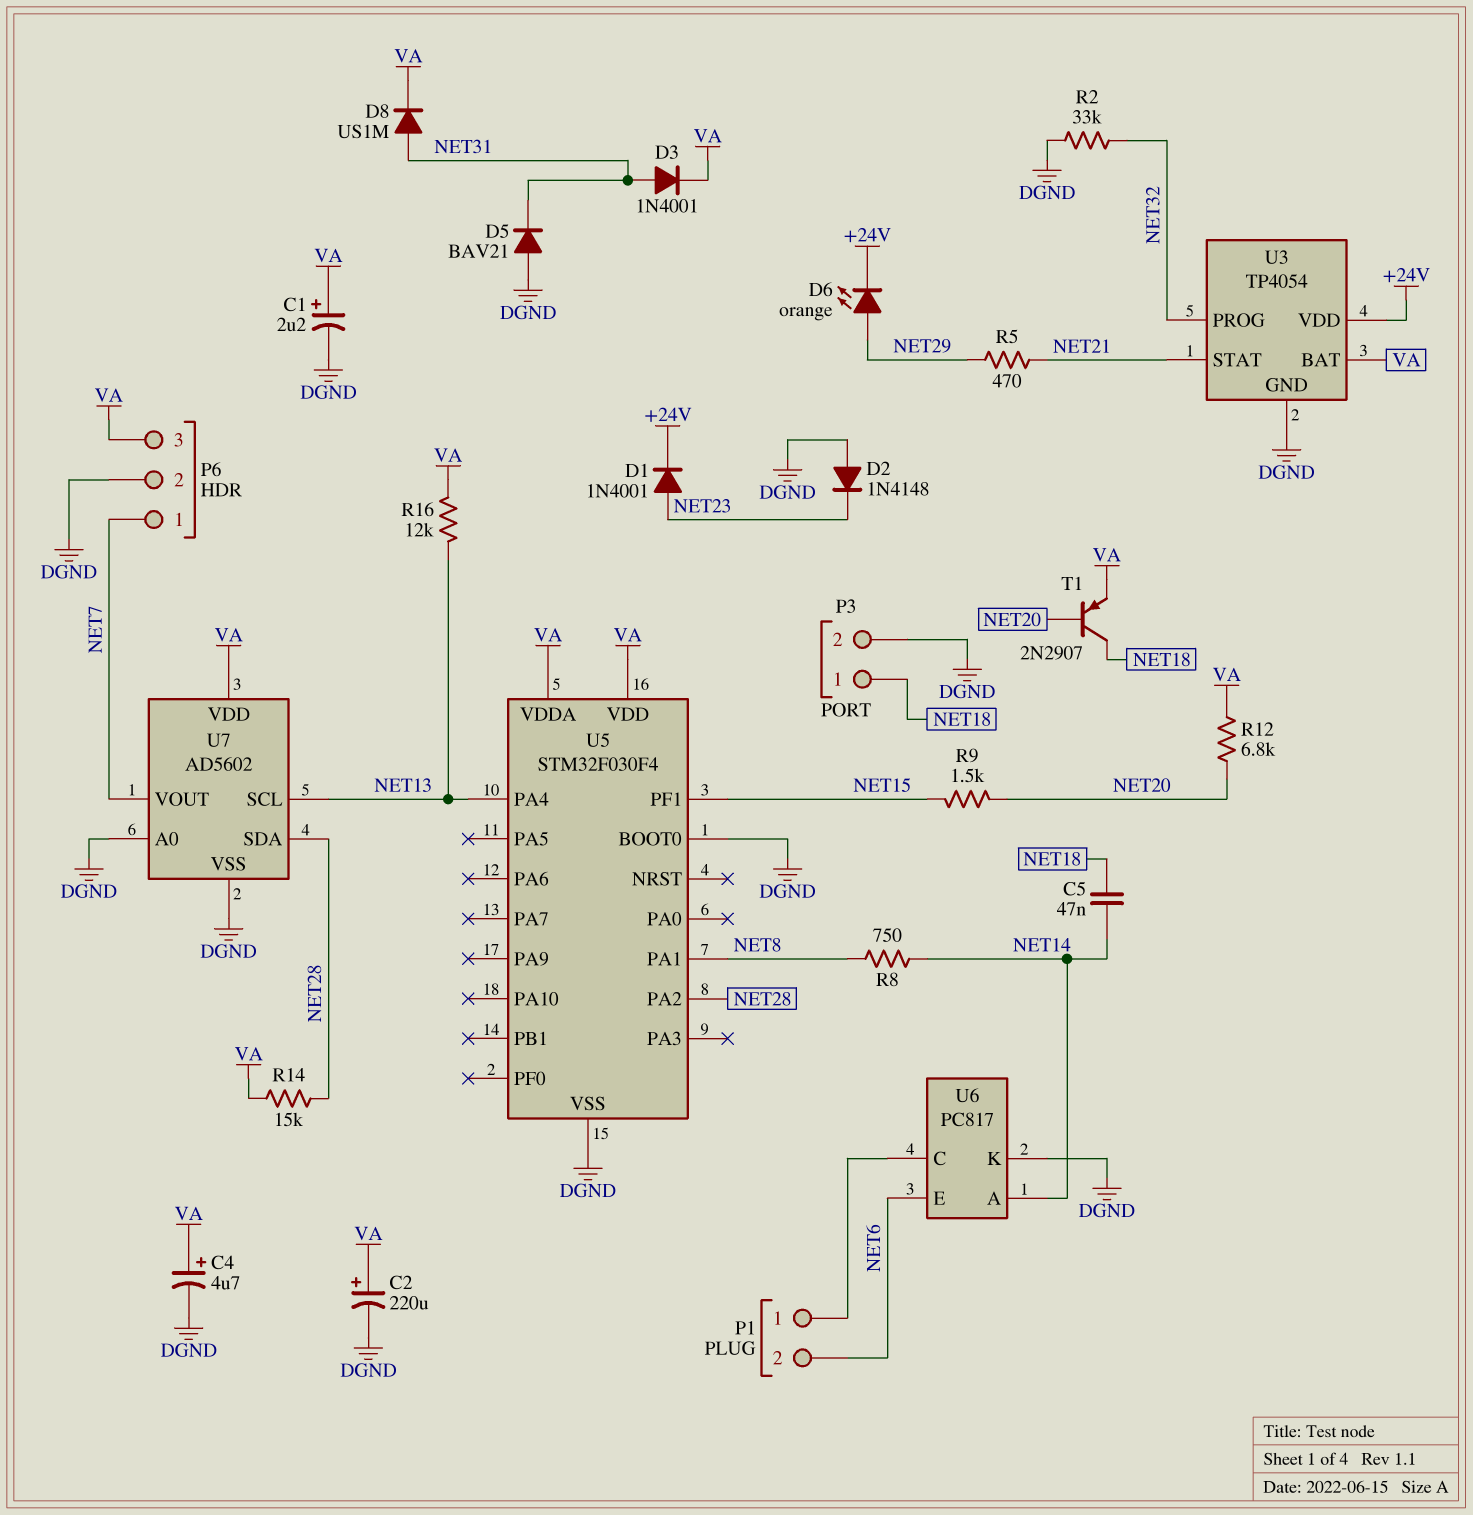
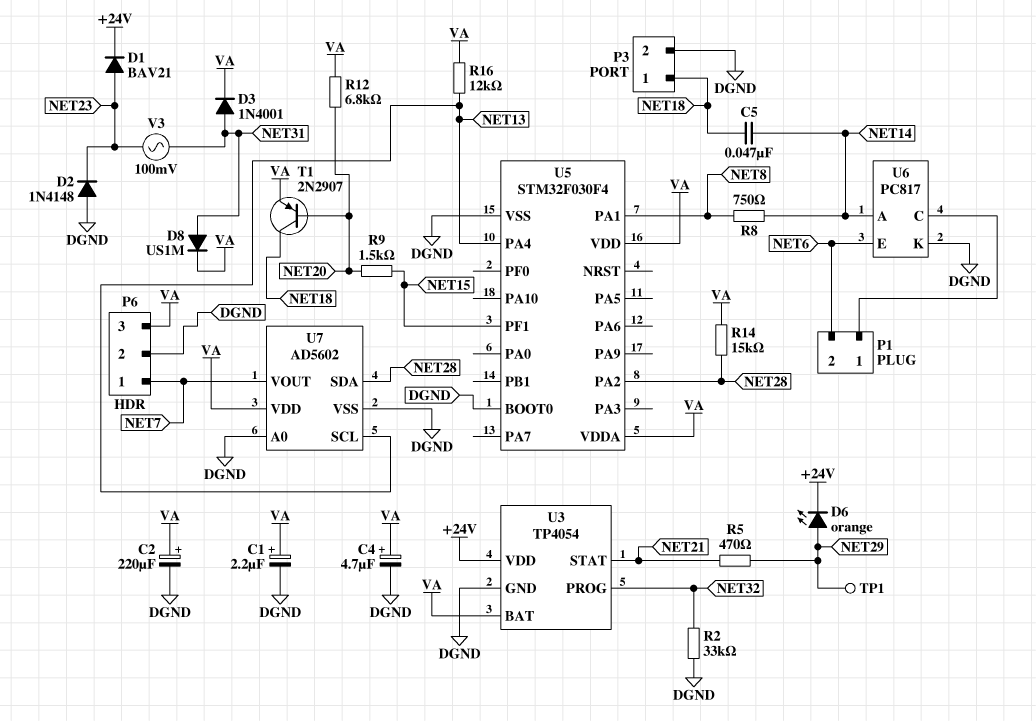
D1: diode 1N4001 (A NET23, K +24V) -> diode BAV21 (A NET23, K +24V)
D5: diode BAV21 (A DGND, K NET31) -> none
TP1: none -> test point (NET29)
V3: none -> AC 100mV (NET23, NET31)

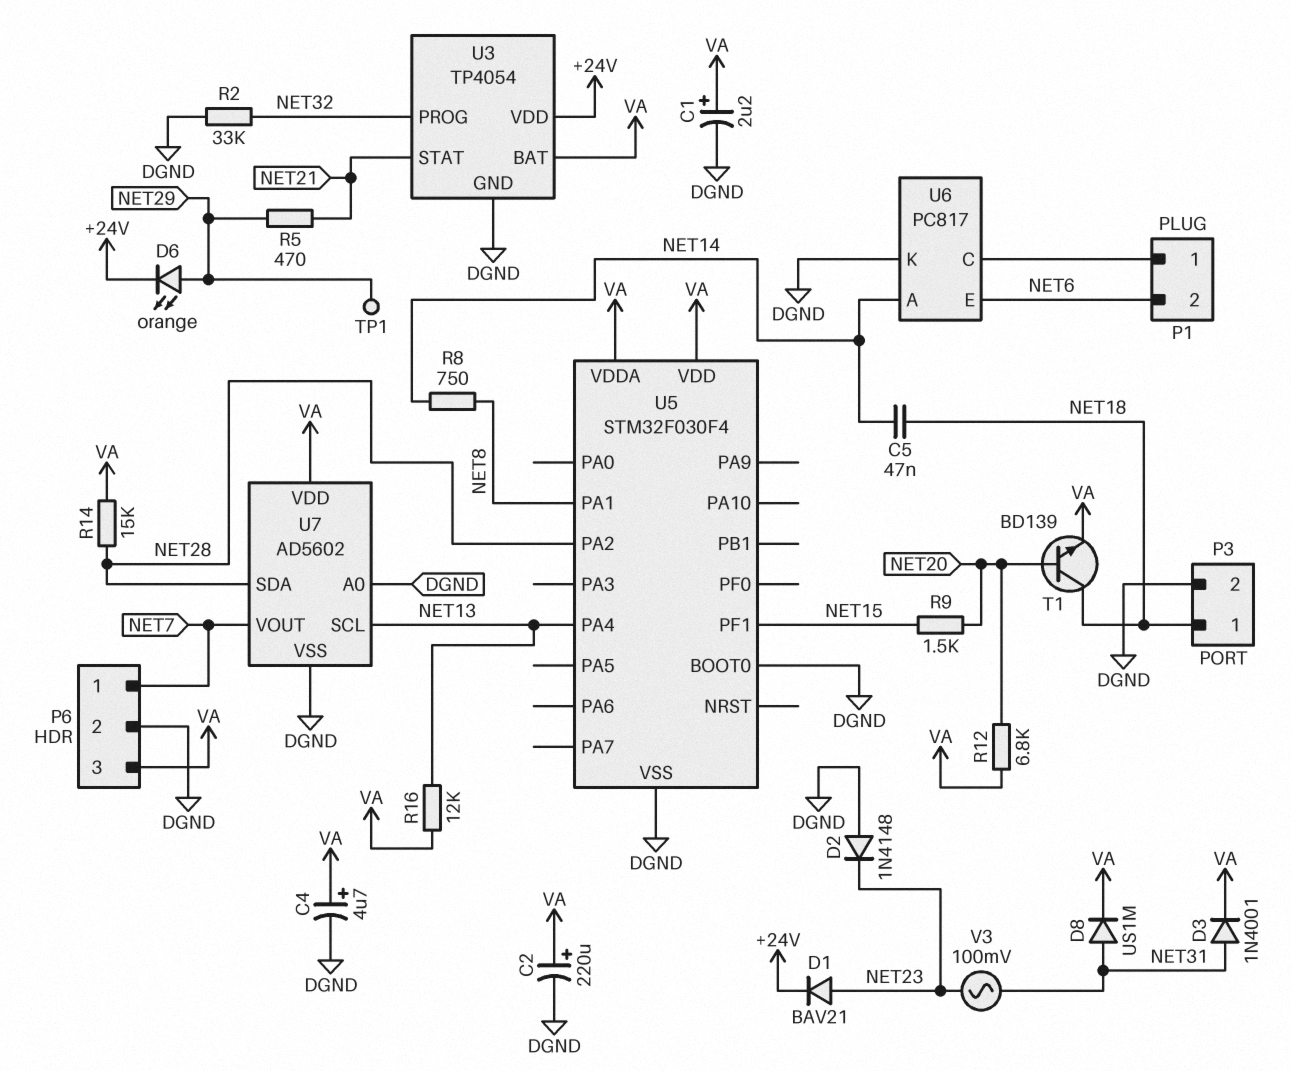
T1: PNP 2N2907 (B NET20, C NET18, E VA) -> NPN BD139 (B NET20, C NET18, E VA)

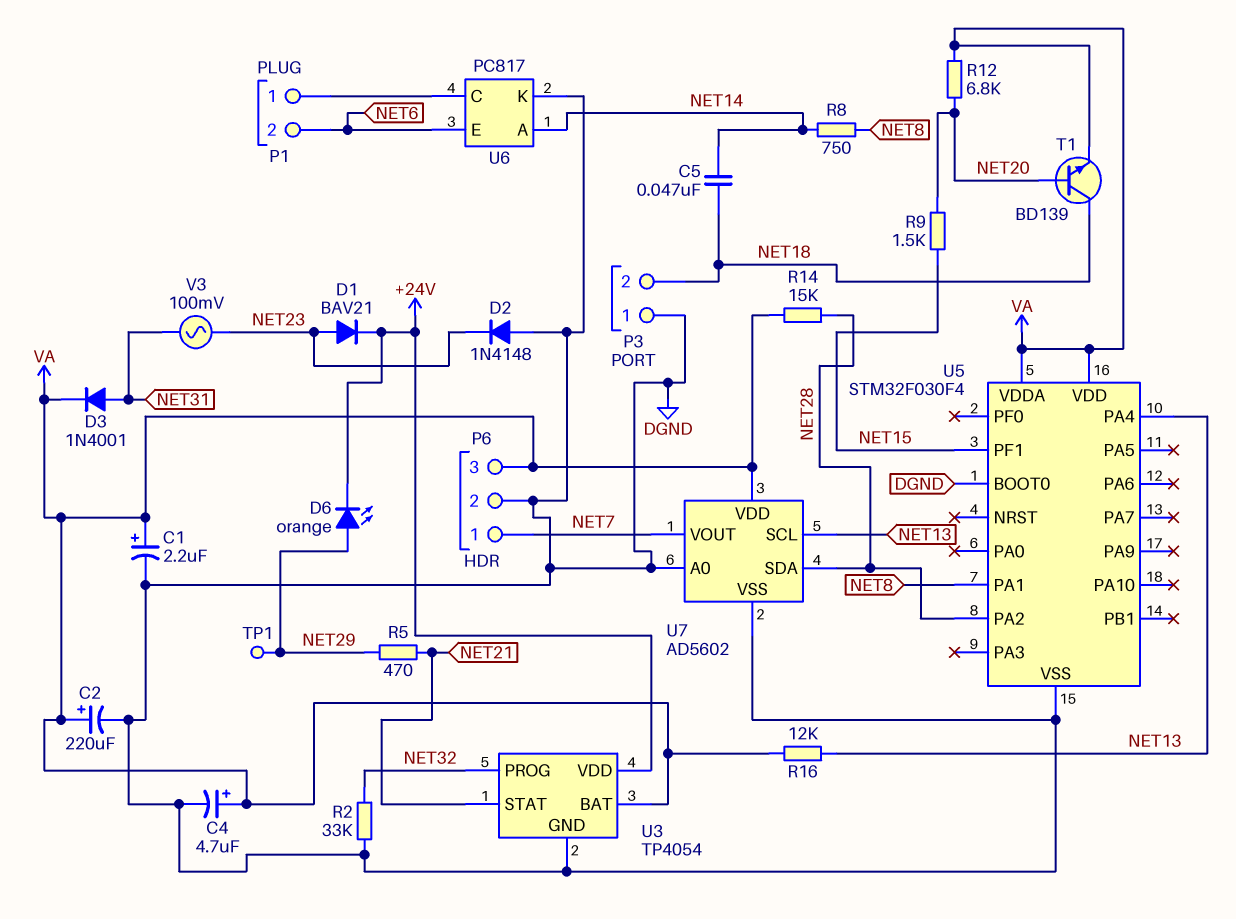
D8: diode US1M (A NET31, K VA) -> none
P3 pin 1: NET18 -> DGND
P3 pin 2: DGND -> NET18

